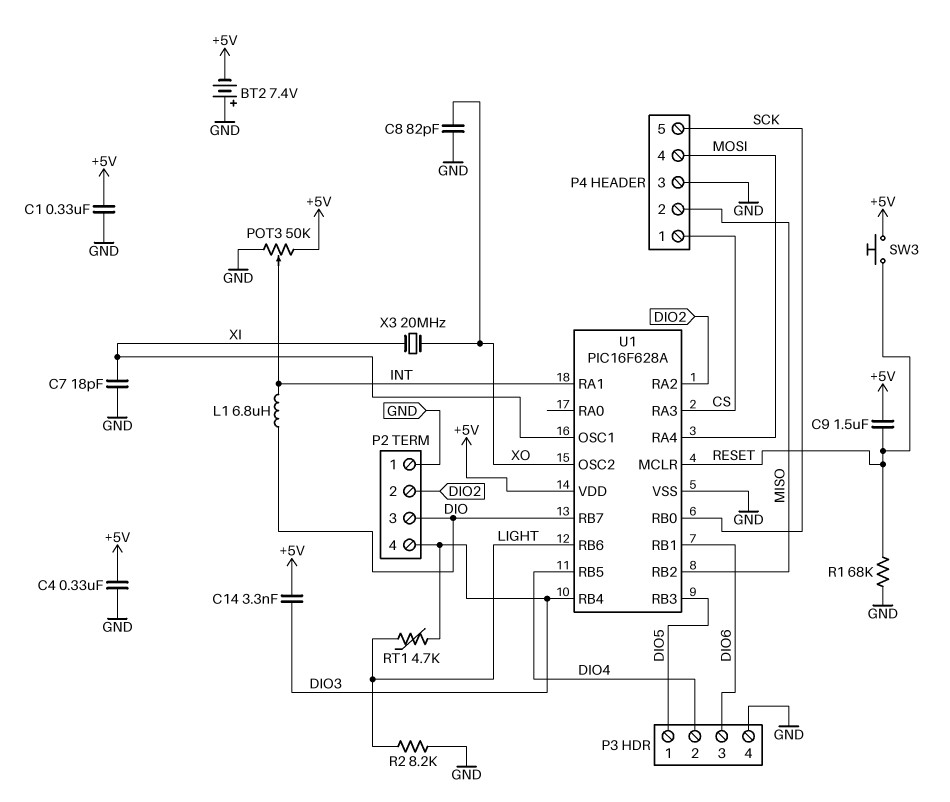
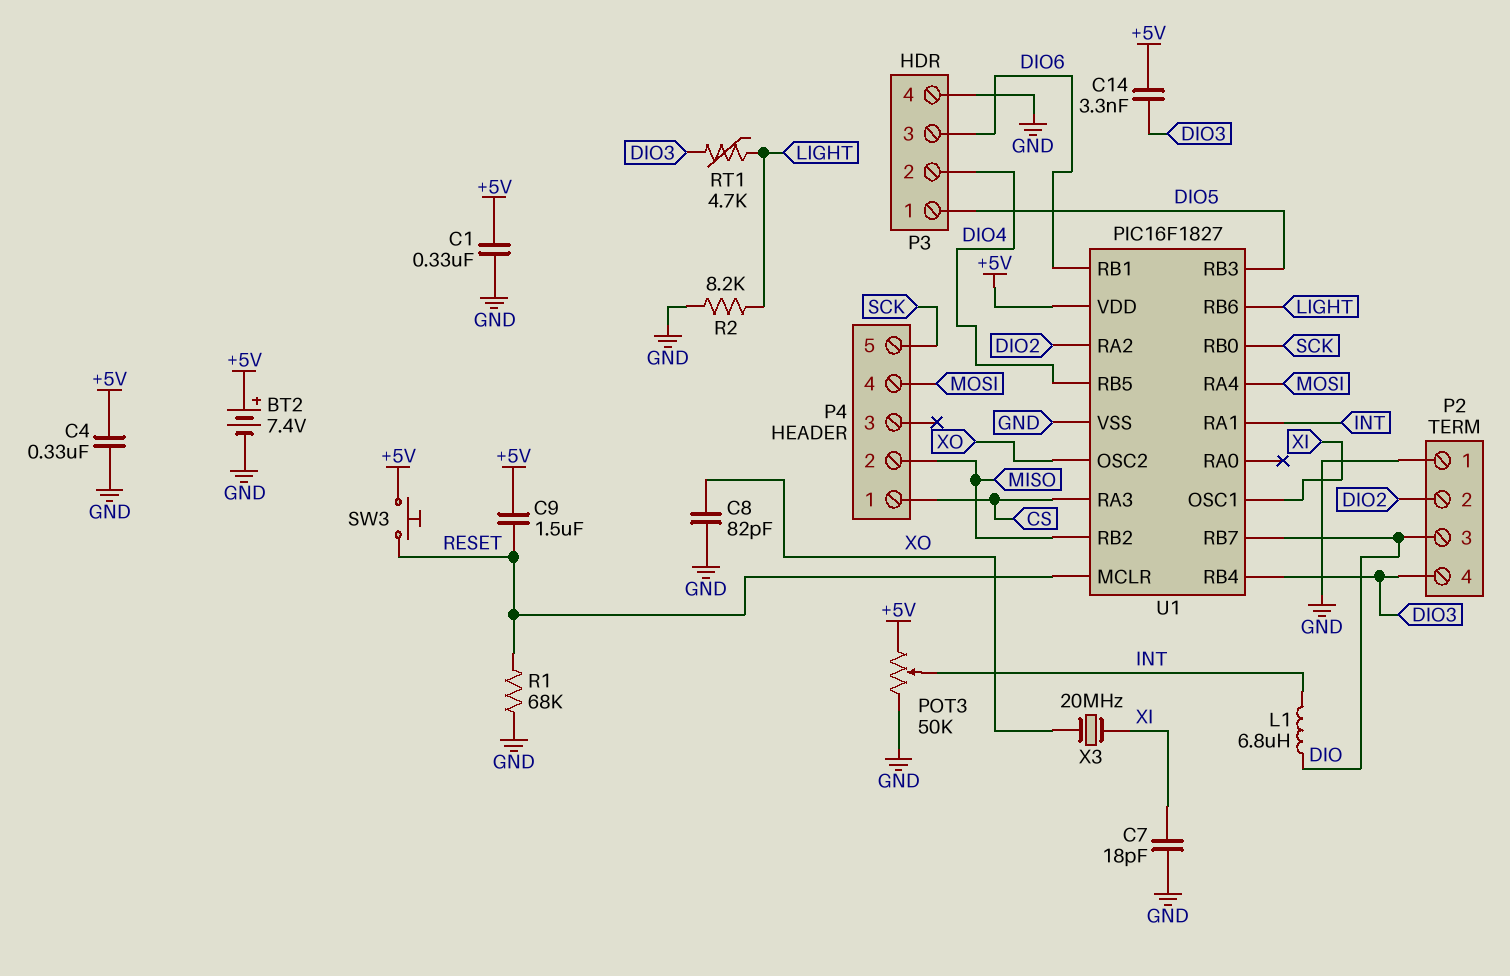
BT2: 7.4V (plus GND, minus +5V) -> 7.4V (plus +5V, minus GND)
P4 pin 3: GND -> none
U1: PIC16F628A -> PIC16F1827

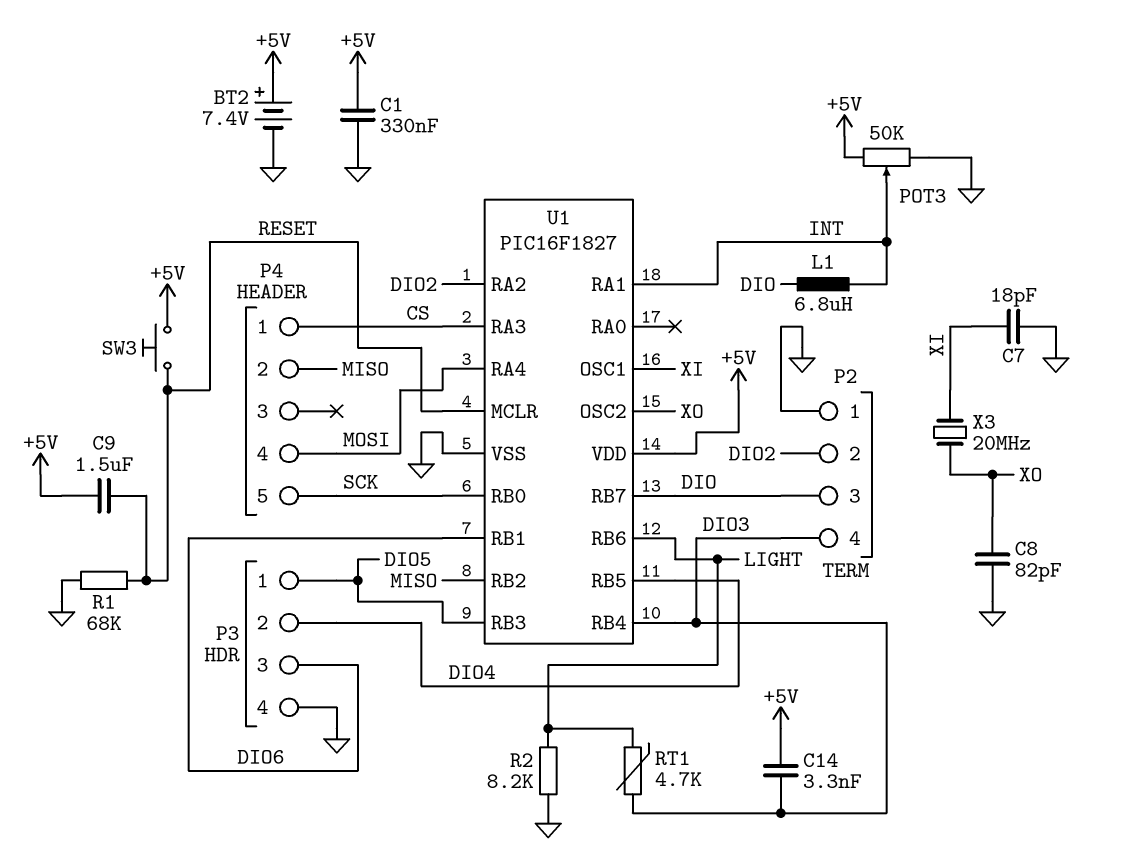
C4: 330nF (+5V, GND) -> none

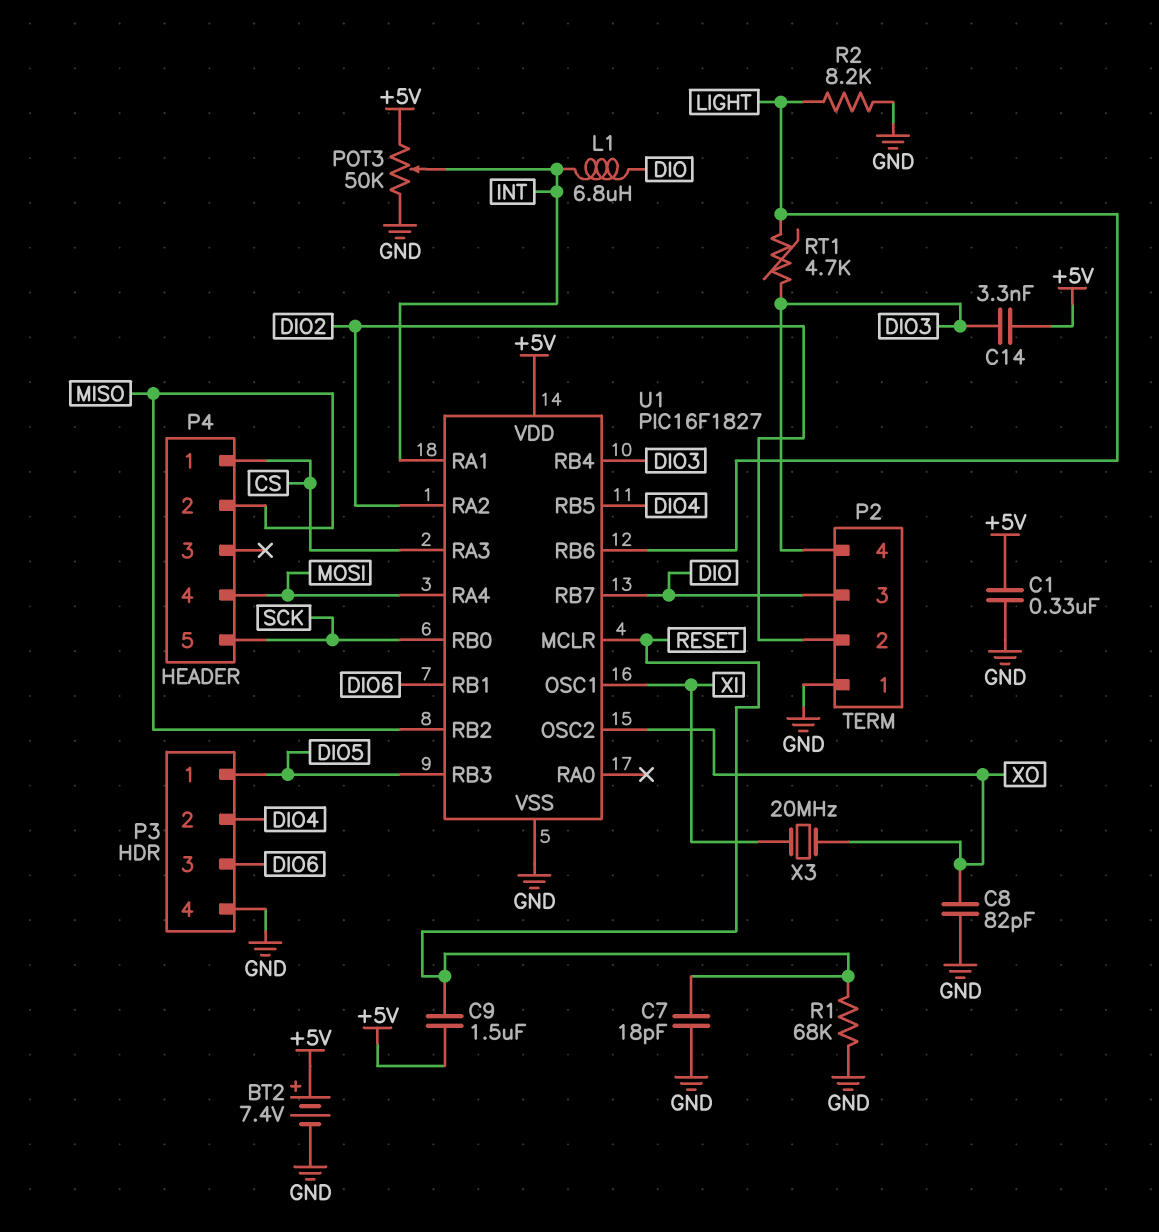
C7: 18pF (GND, XI) -> 18pF (GND, RESET)
SW3: button (+5V, RESET) -> none

